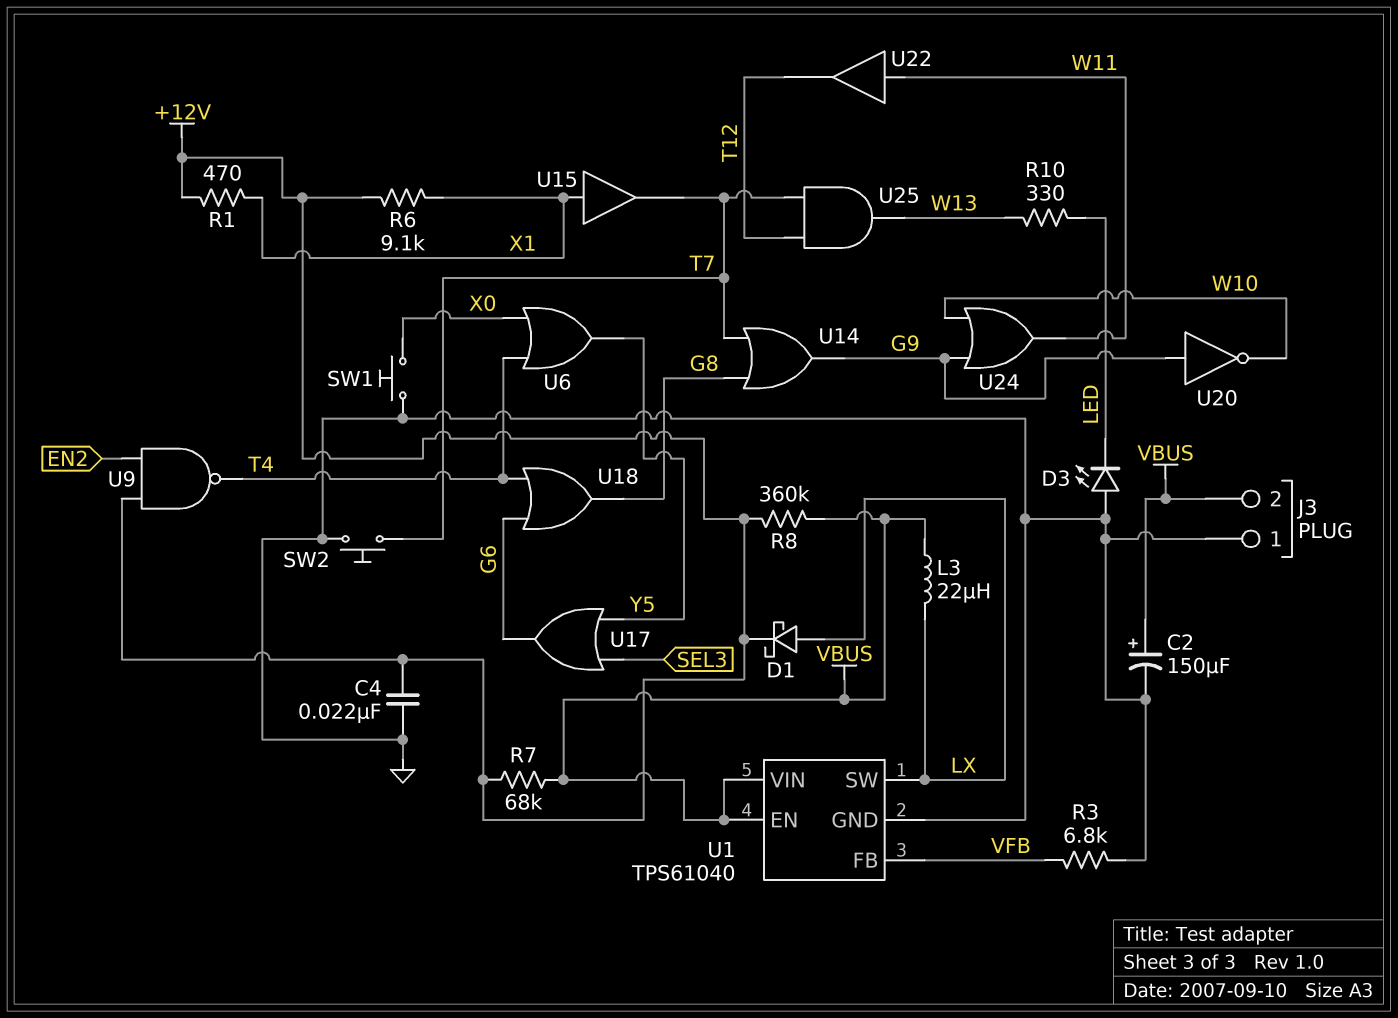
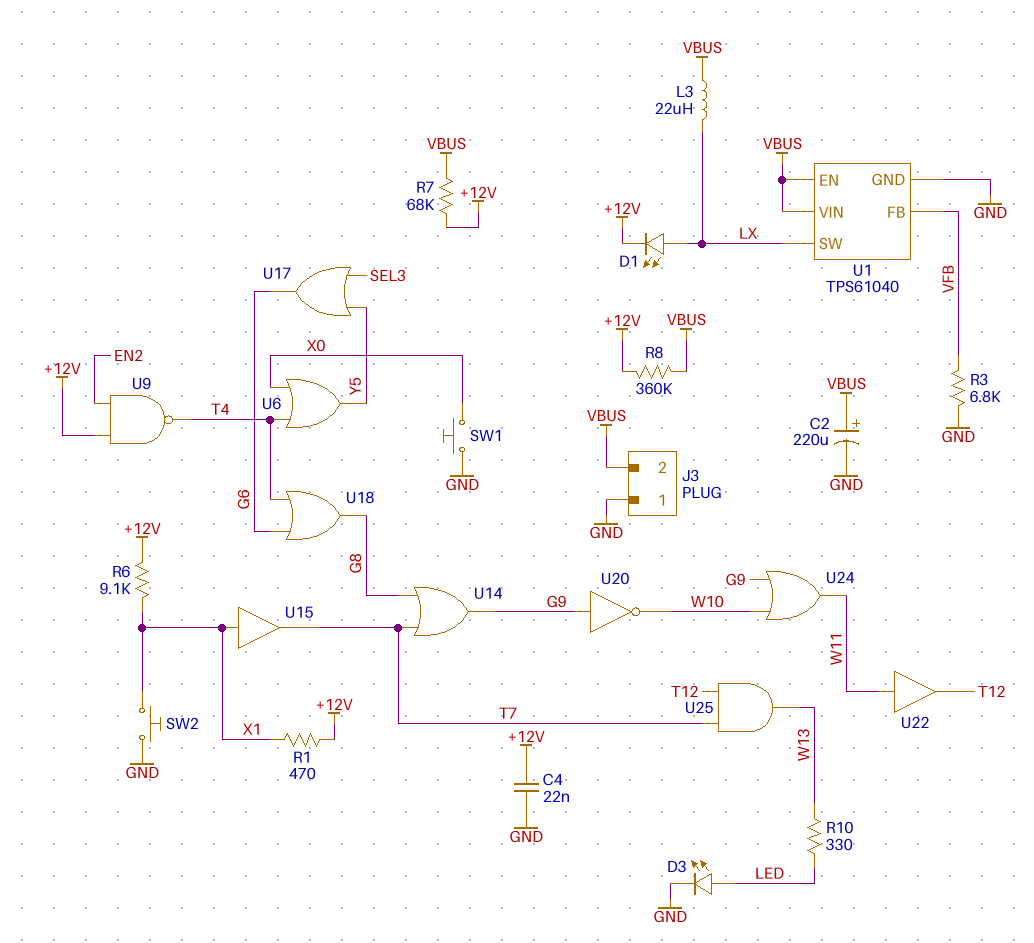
C2: 150uF (plus VBUS, minus GND) -> 220uF (plus VBUS, minus GND)
D1: schottky (A LX, K +12V) -> LED (A LX, K +12V)
D3: LED (A GND, K LED) -> LED (A LED, K GND)
SW2: button (GND, T7) -> button (GND, X1)

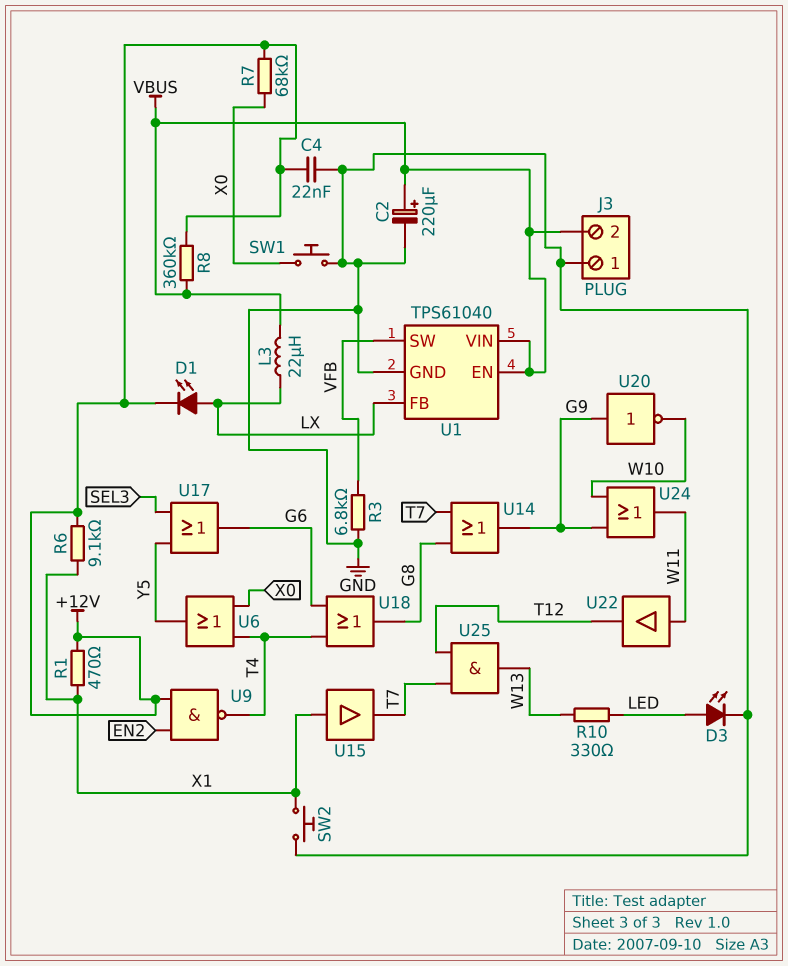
R7: 68k (+12V, VBUS) -> 68k (+12V, X0)
U1 pin FB: VFB -> LX
U1 pin SW: LX -> VFB

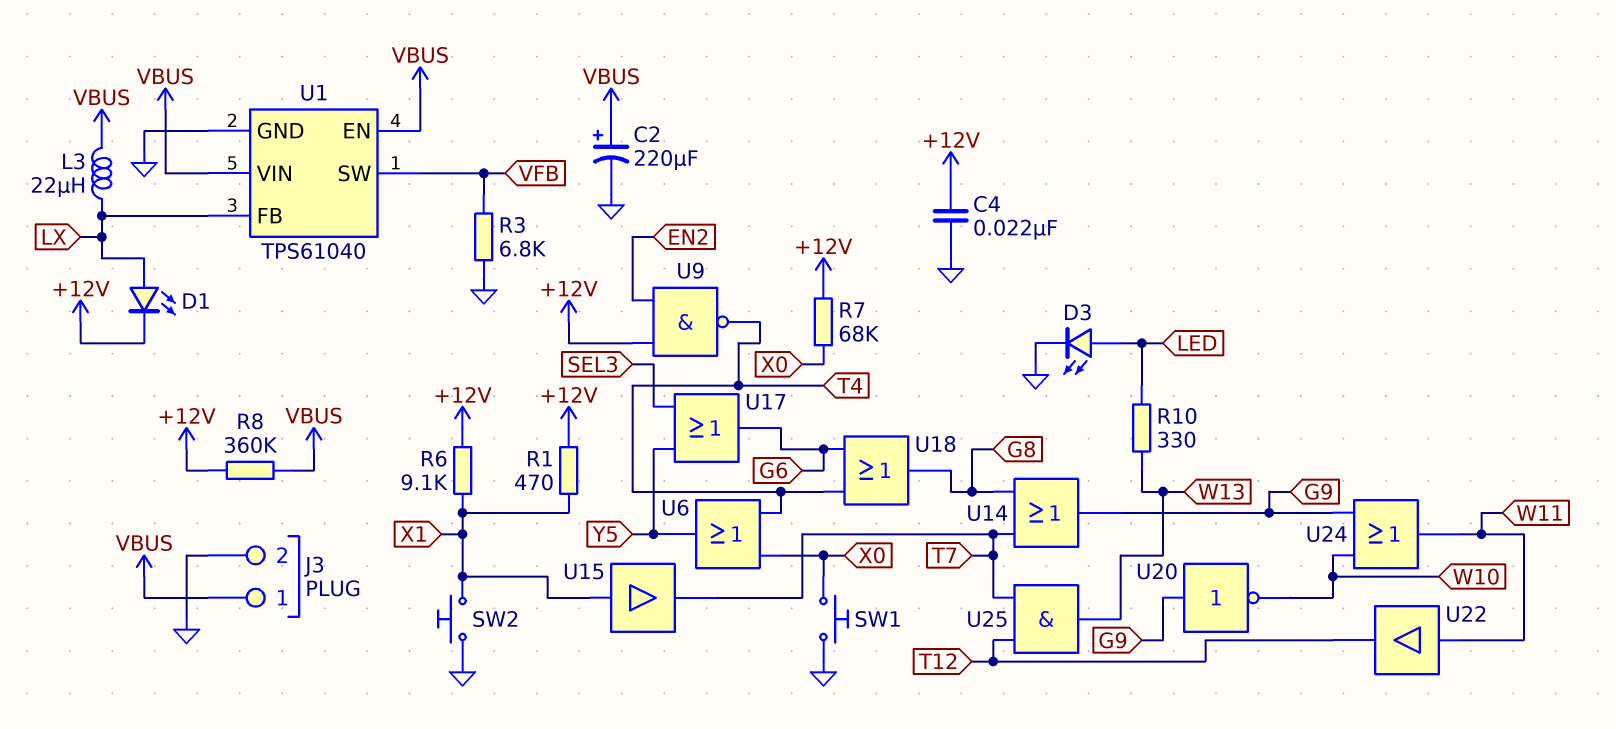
J3 pin 1: GND -> VBUS
J3 pin 2: VBUS -> GND

